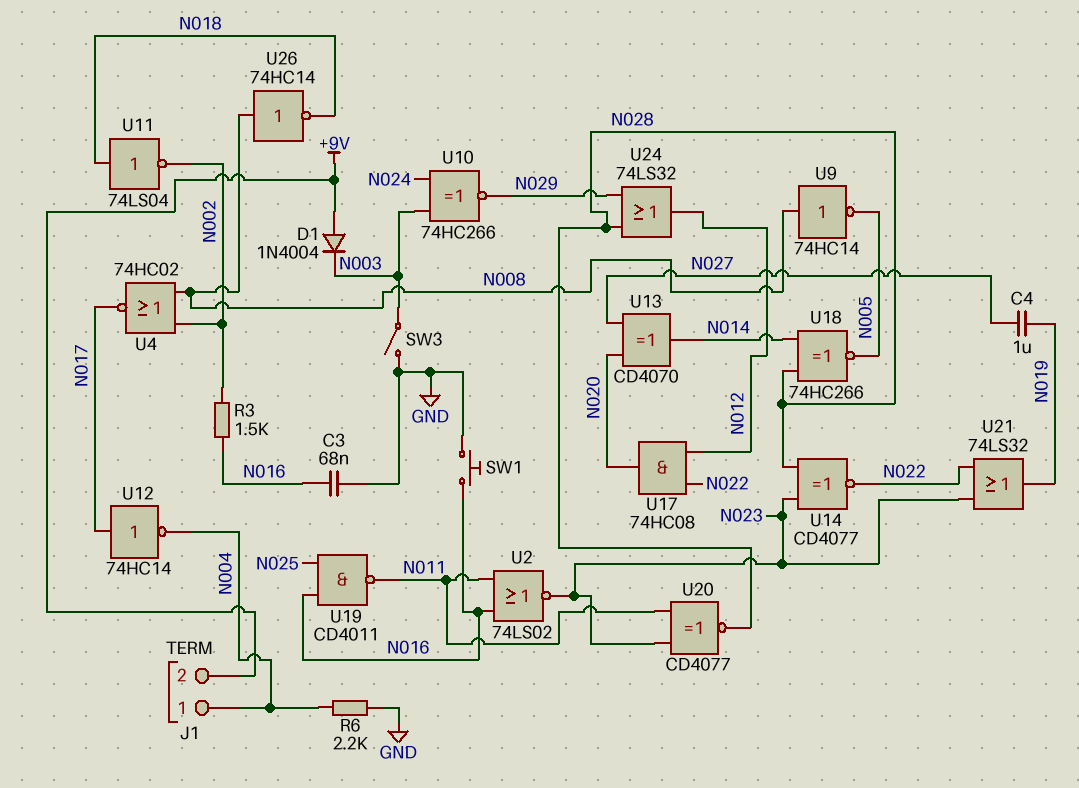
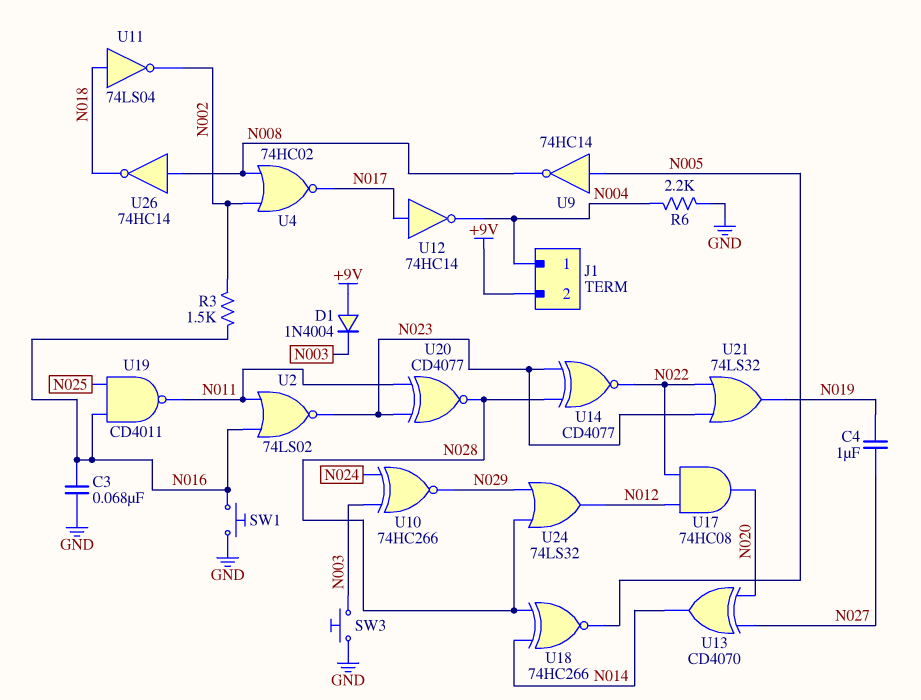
SW3: switch (GND, N003) -> button (GND, N003)
U9: NOT 74HC14 (in N008, out N005) -> NOT 74HC14 (in N005, out N008)

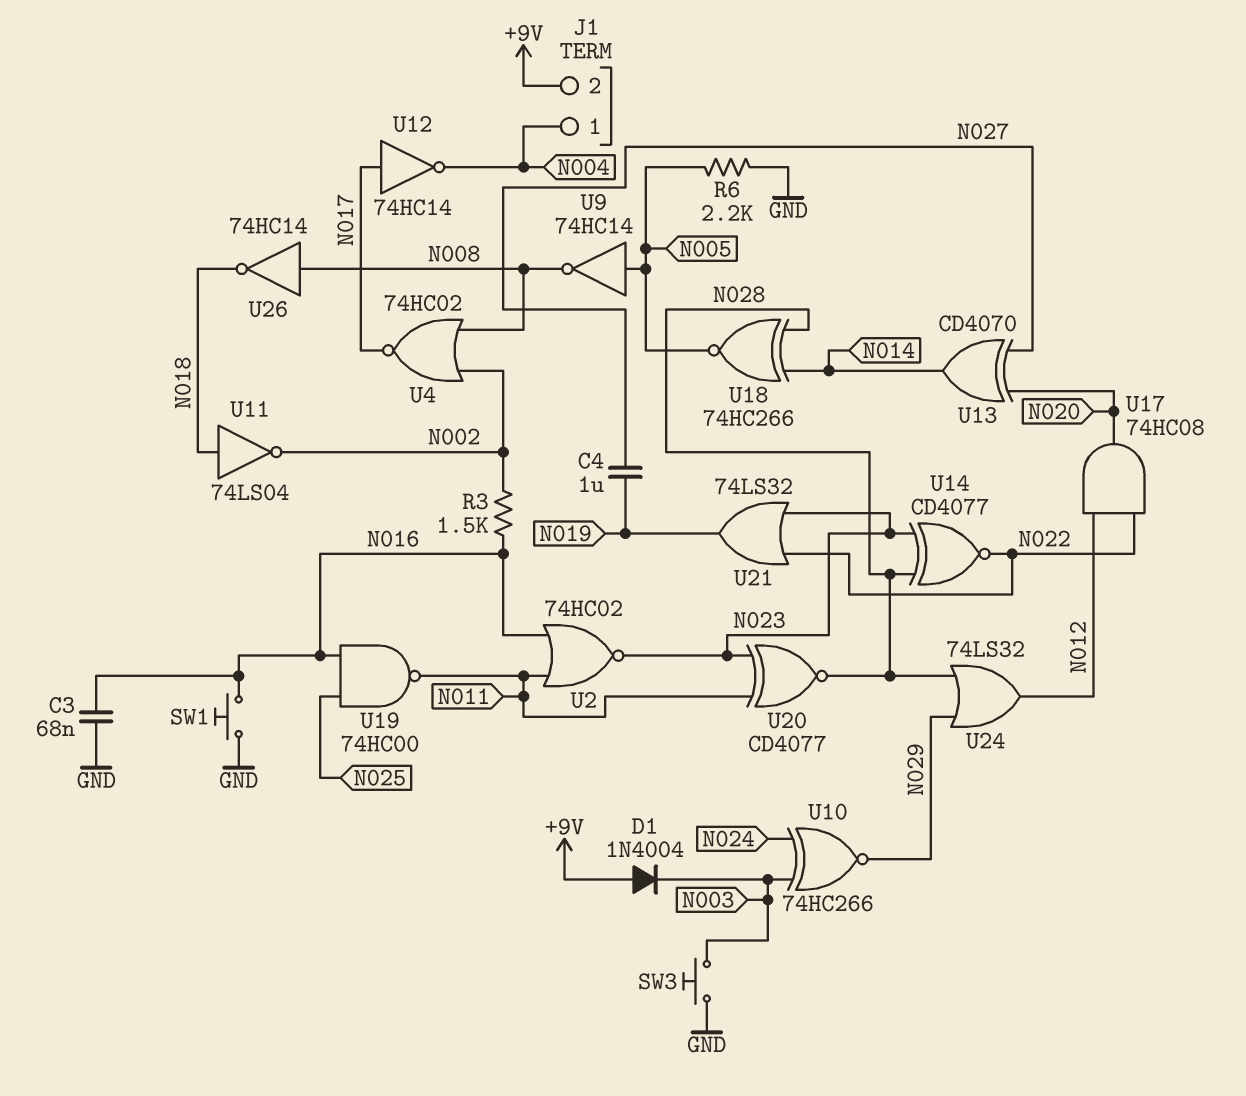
R6: 2.2k (GND, N004) -> 2.2k (GND, N005)
U2: NOR 74LS02 (in N011, in N016, out N023) -> NOR 74HC02 (in N011, in N016, out N023)
U19: NAND CD4011 (in N016, in N025, out N011) -> NAND 74HC00 (in N016, in N025, out N011)

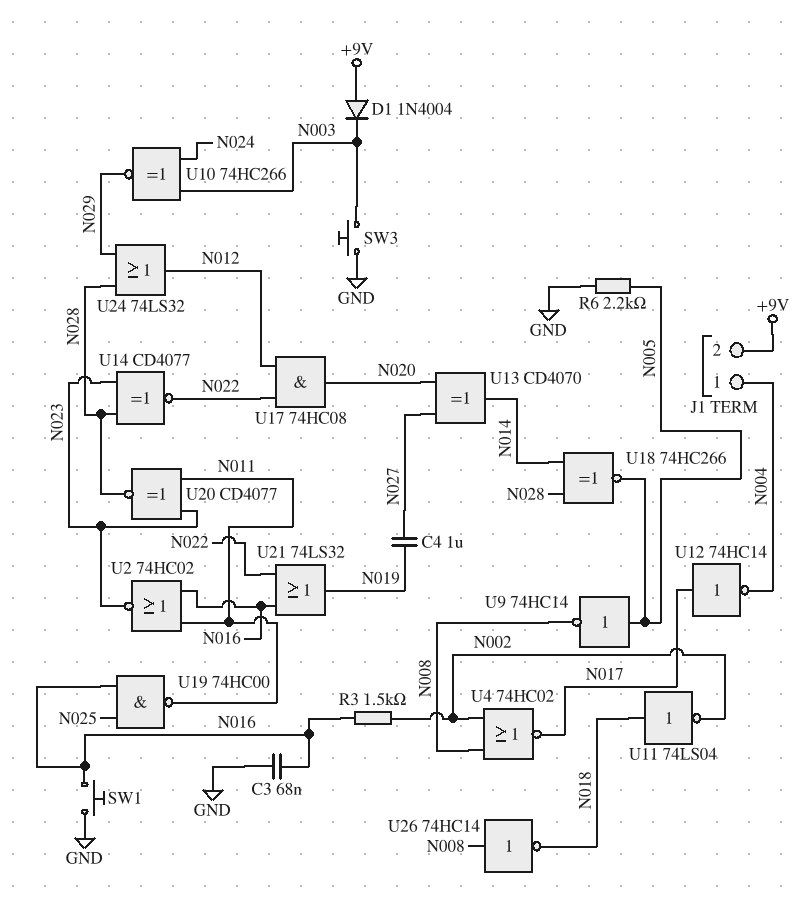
U21: OR 74LS32 (in N022, in N023, out N019) -> OR 74LS32 (in N016, in N022, out N019)

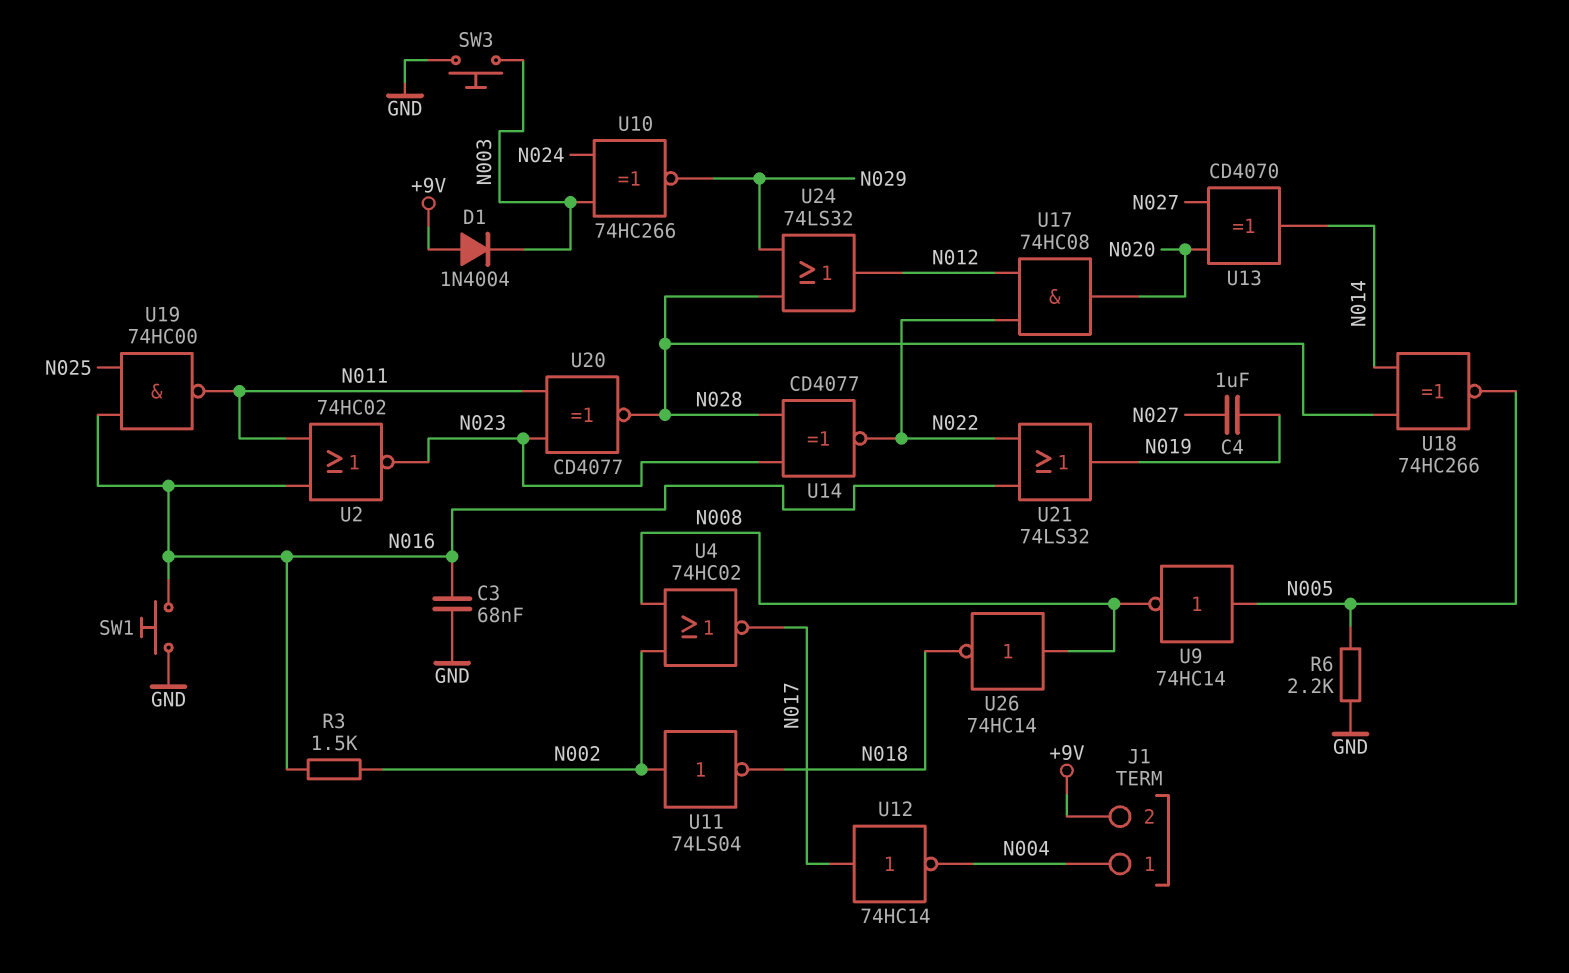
U11: NOT 74LS04 (in N018, out N002) -> NOT 74LS04 (in N002, out N018)

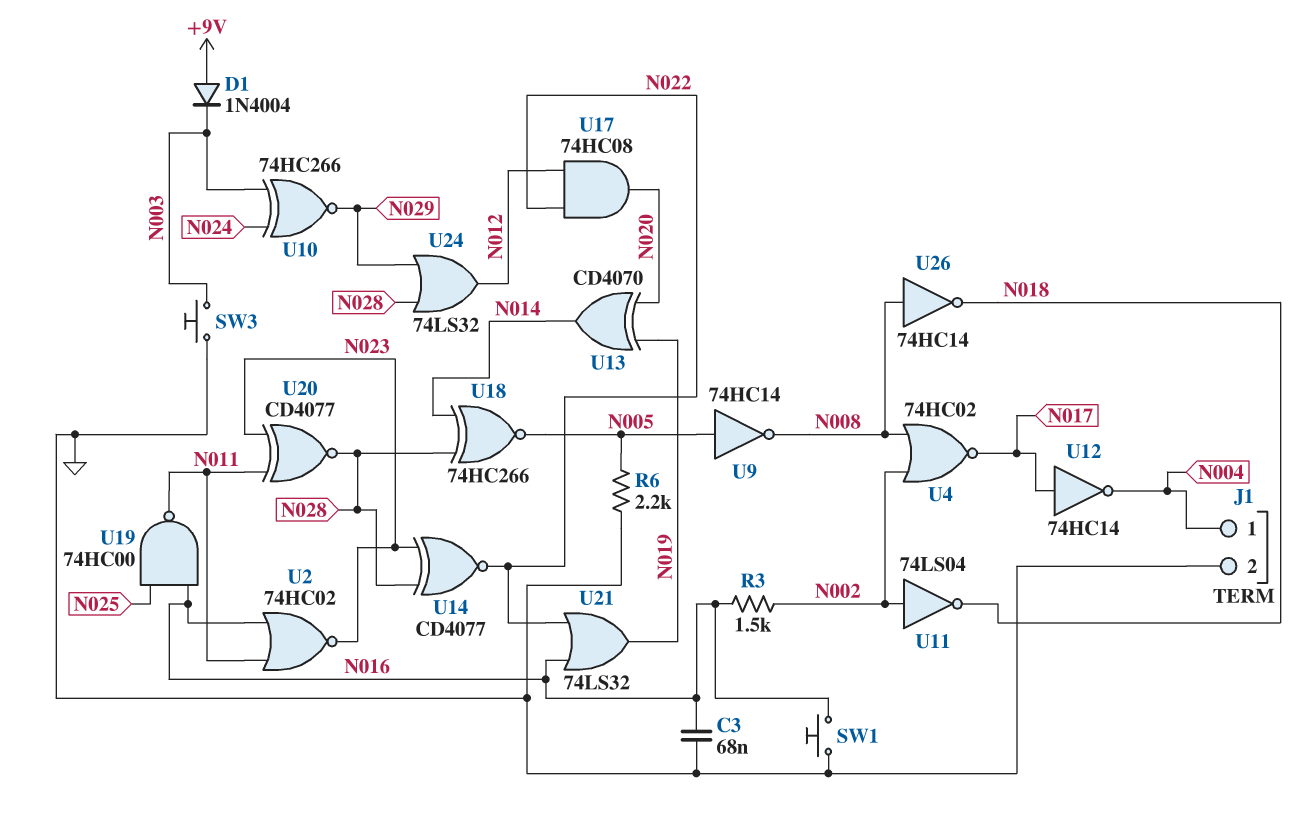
C4: 1uF (N019, N027) -> none
J1 pin 2: +9V -> GND
U13: XOR CD4070 (in N020, in N027, out N014) -> XOR CD4070 (in N019, in N020, out N014)

